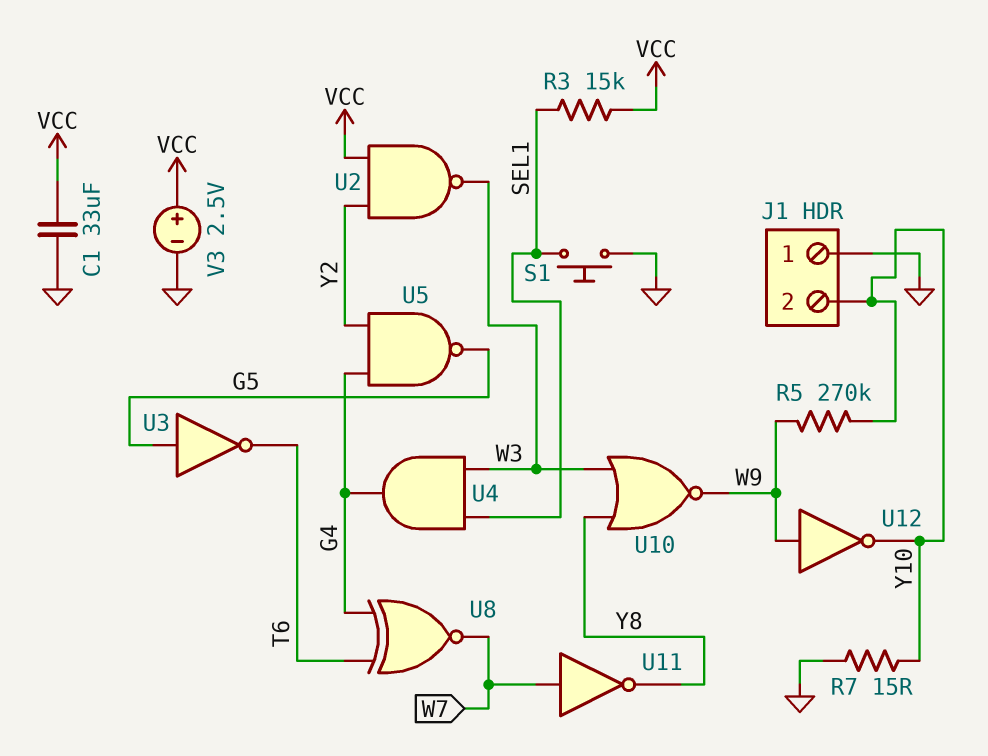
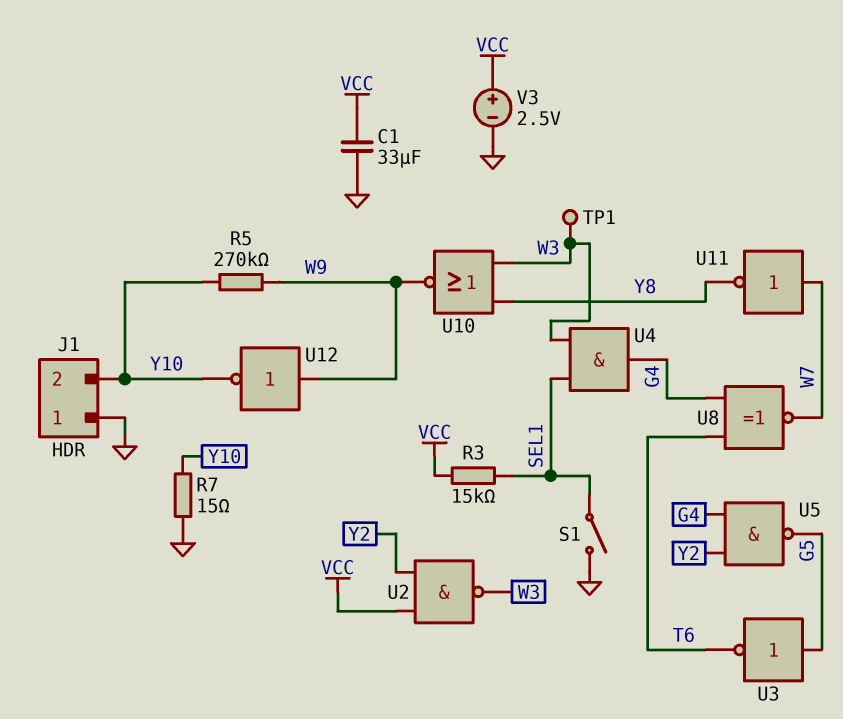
S1: button (GND, SEL1) -> switch (GND, SEL1)
TP1: none -> test point (W3)

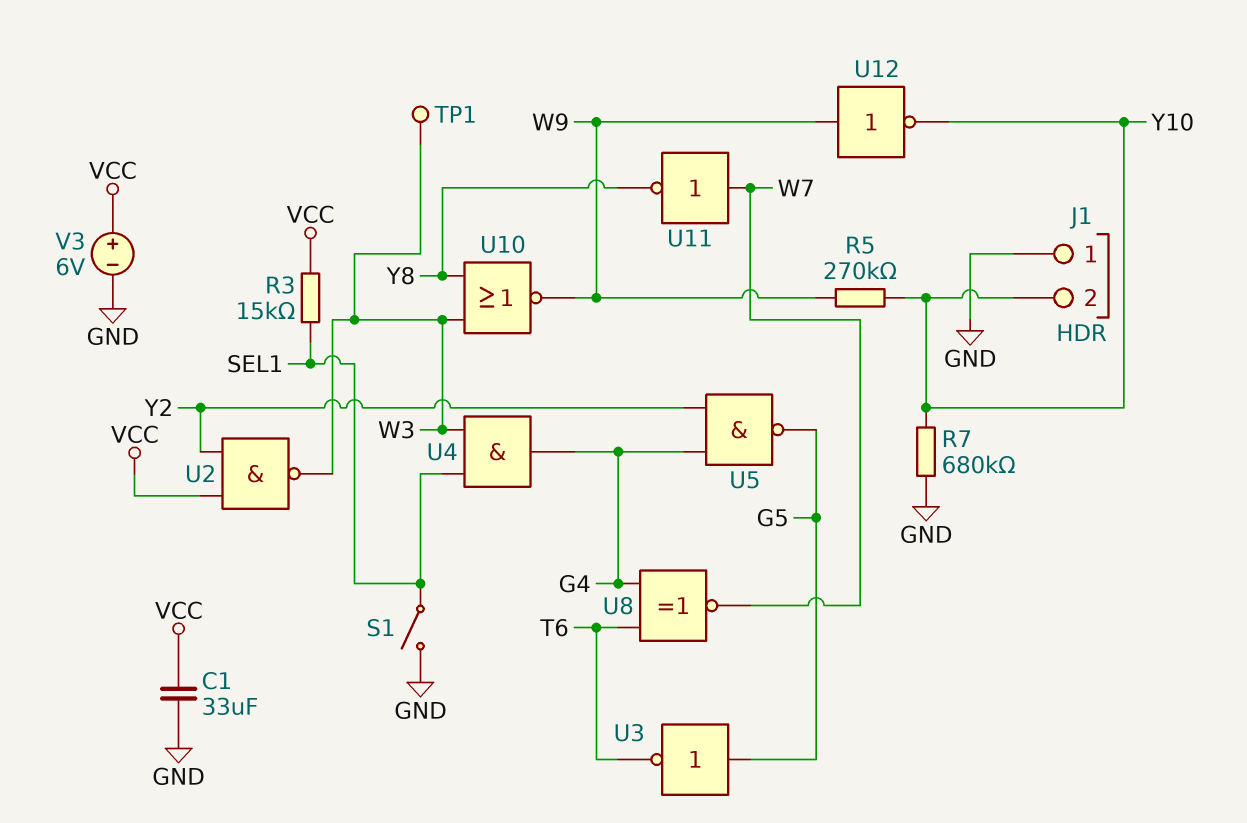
R7: 15 (GND, Y10) -> 680k (GND, Y10)
V3: 2.5V (plus VCC, minus GND) -> 6V (plus VCC, minus GND)

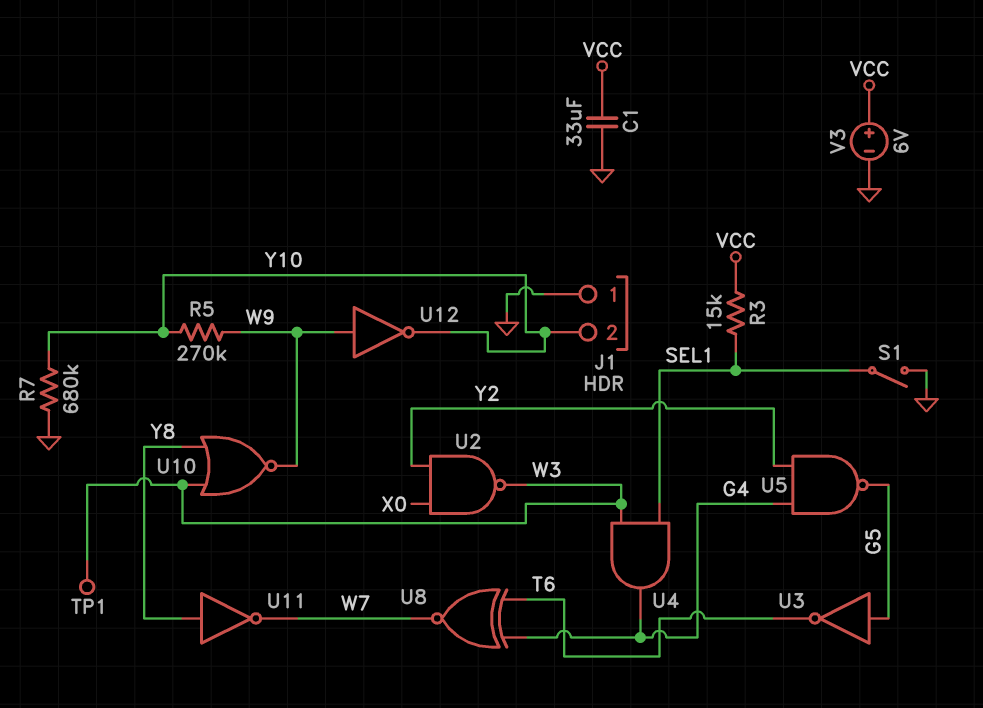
U2: NAND (in VCC, in Y2, out W3) -> NAND (in X0, in Y2, out W3)
U11: NOT (in W7, out Y8) -> NOT (in Y8, out W7)

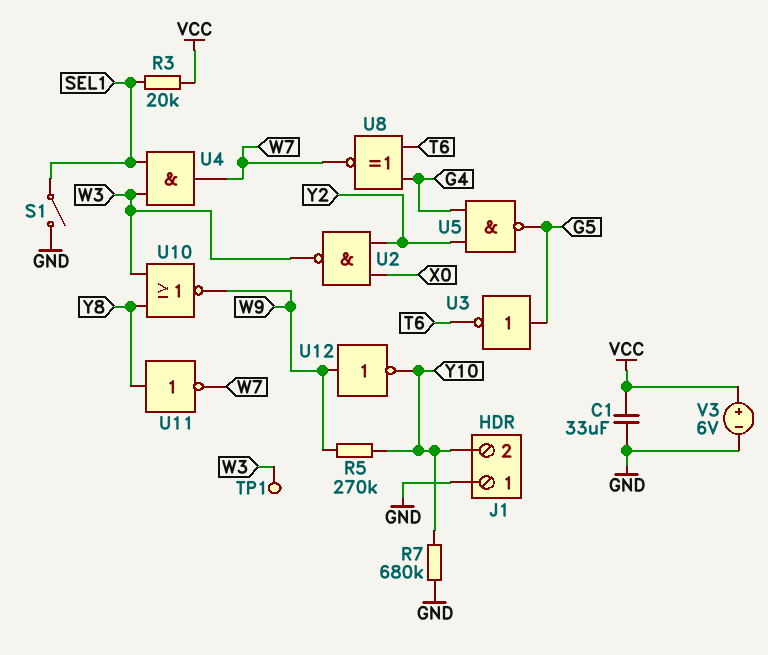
R3: 15k (SEL1, VCC) -> 20k (SEL1, VCC)
U4: AND (in SEL1, in W3, out G4) -> AND (in SEL1, in W3, out W7)

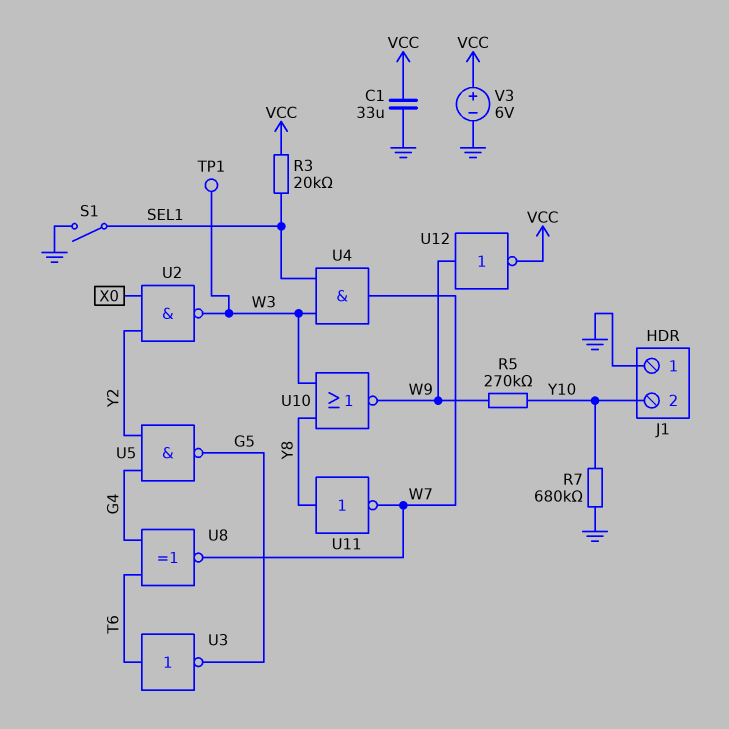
U3: NOT (in G5, out T6) -> NOT (in T6, out G5)
U12: NOT (in W9, out Y10) -> NOT (in W9, out VCC)

